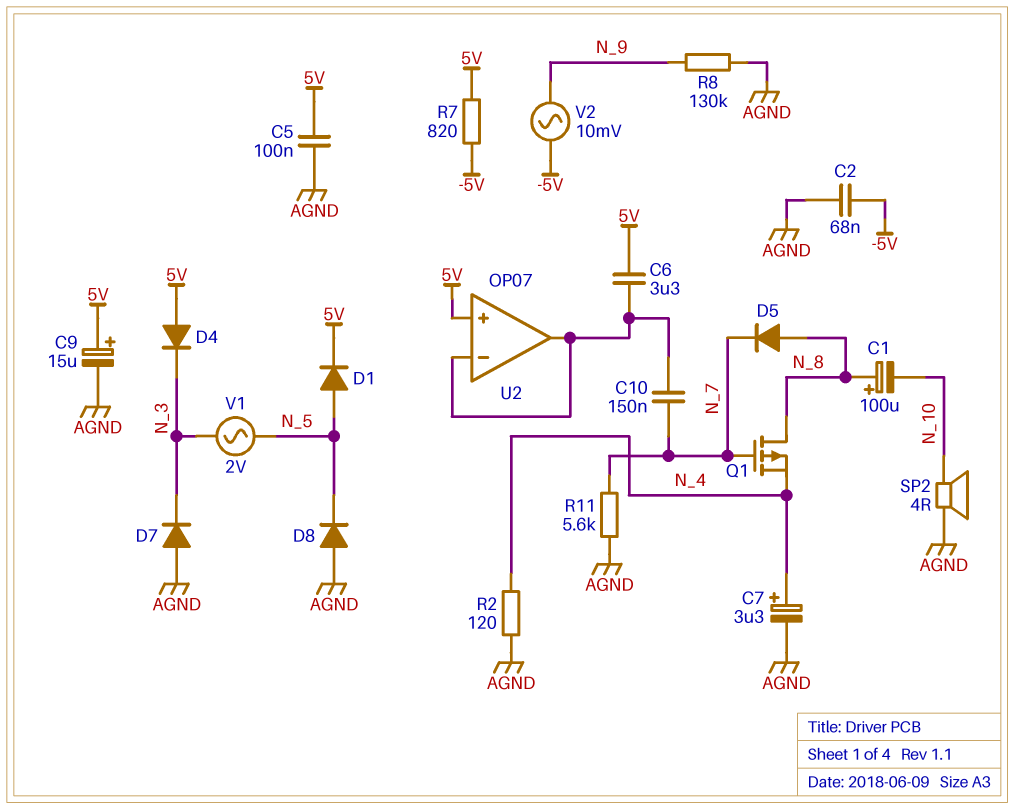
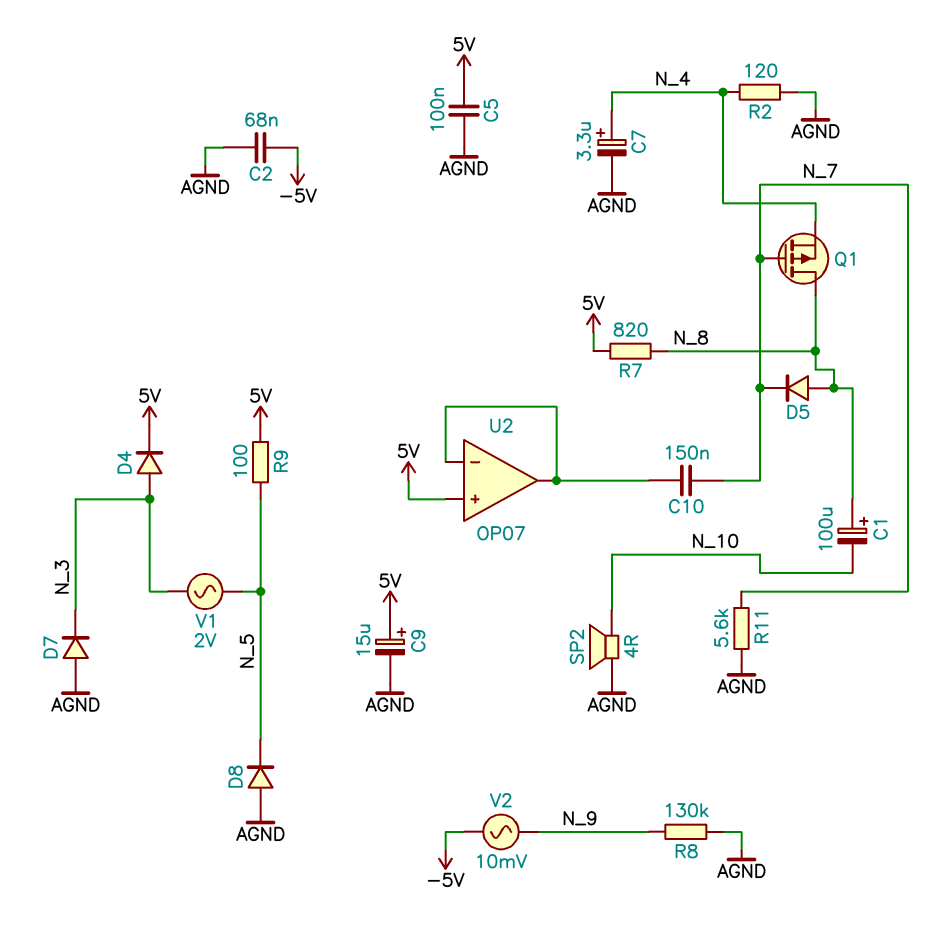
C6: 3.3uF (5V, U2/in-) -> none
D1: diode (A N_5, K 5V) -> none
D4: diode (A 5V, K N_3) -> diode (A N_3, K 5V)
R7: 820 (-5V, 5V) -> 820 (5V, N_8)
R9: none -> 100 (5V, N_5)

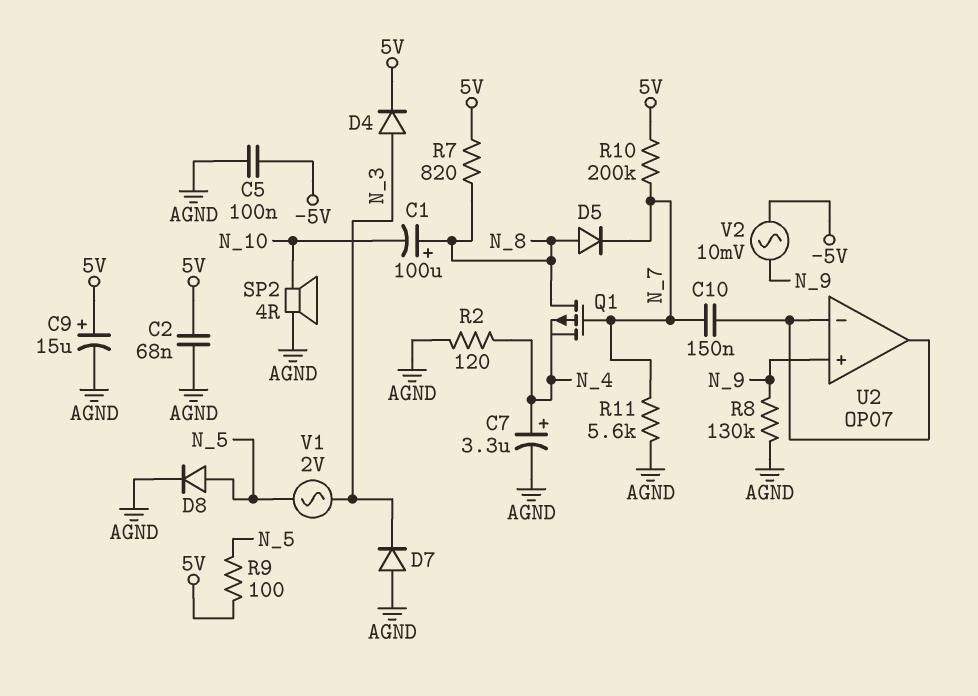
C2: 68nF (-5V, AGND) -> 68nF (5V, AGND)
C5: 100nF (5V, AGND) -> 100nF (-5V, AGND)
D8: diode (A AGND, K N_5) -> diode (A N_5, K AGND)
R10: none -> 200k (5V, N_7)
U2 pin in+: 5V -> N_9

